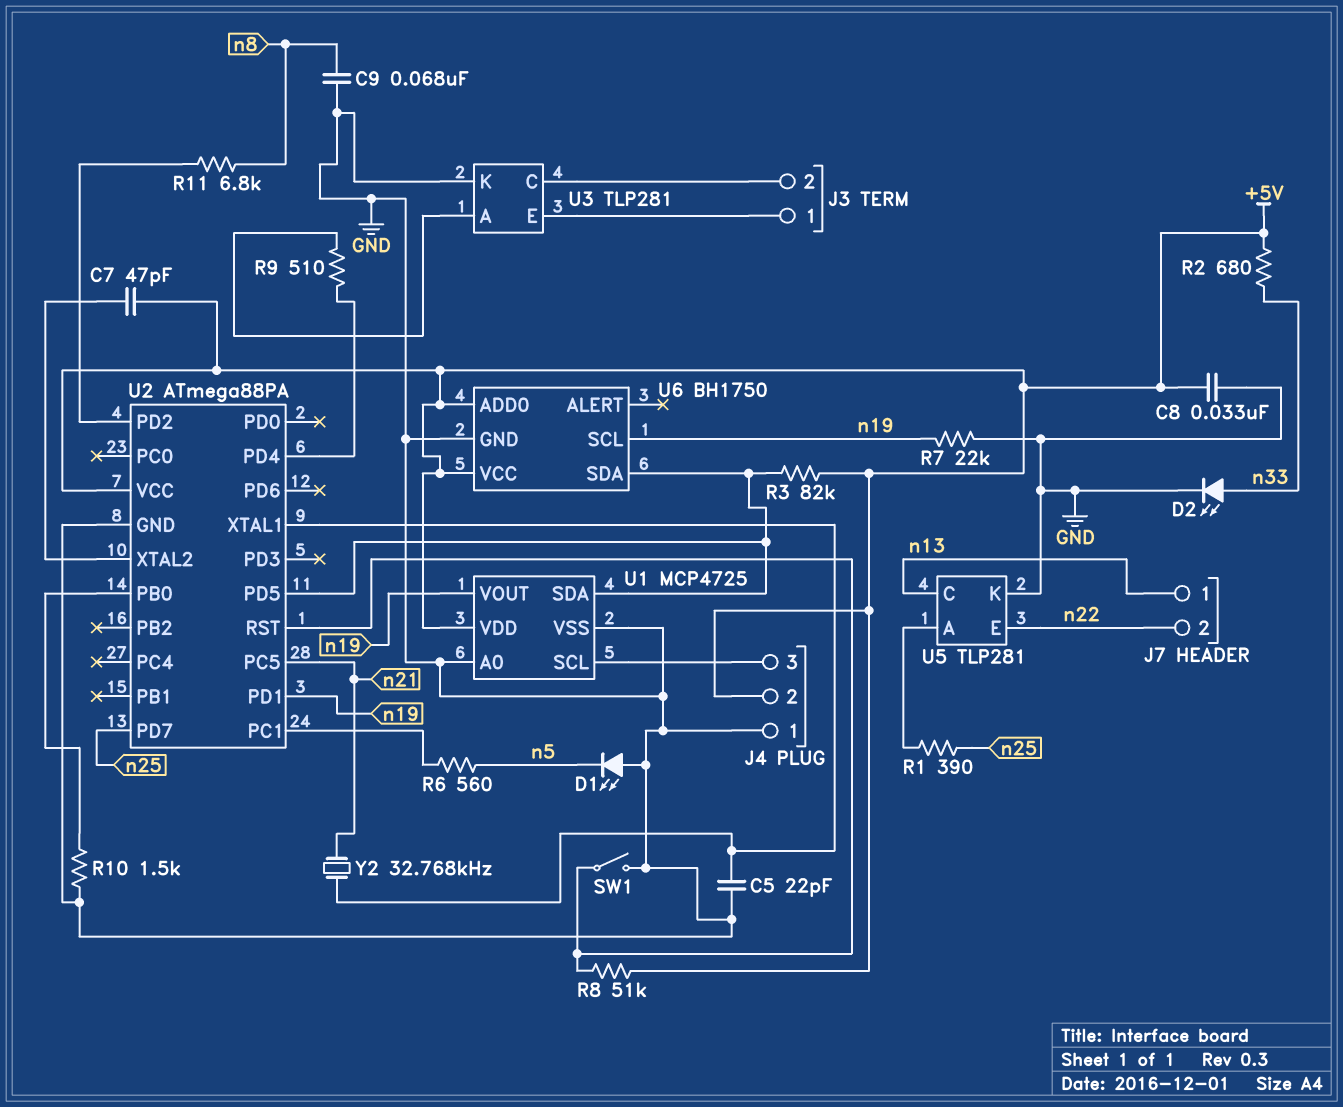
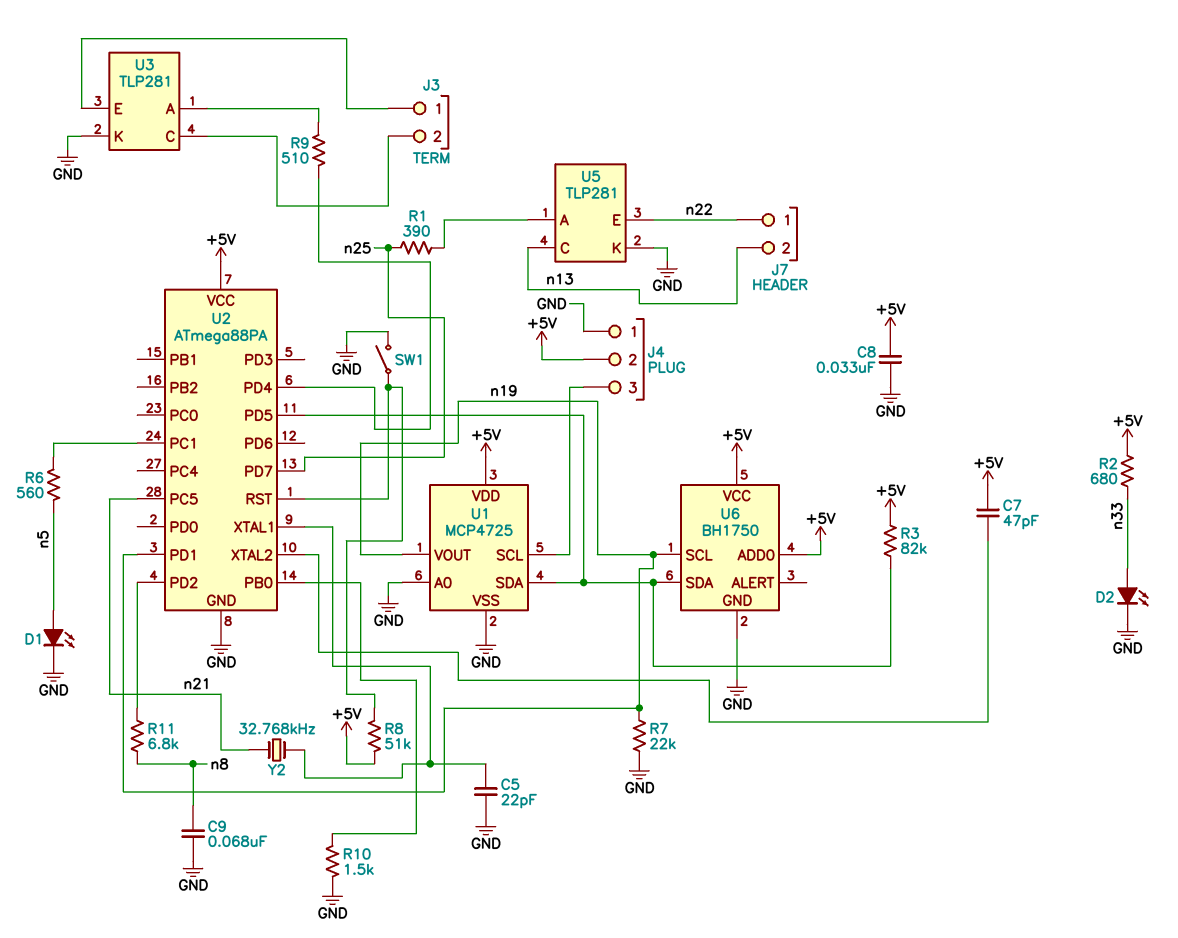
D1: LED (A GND, K n5) -> LED (A n5, K GND)
J7 pin 1: n13 -> n22
J7 pin 2: n22 -> n13

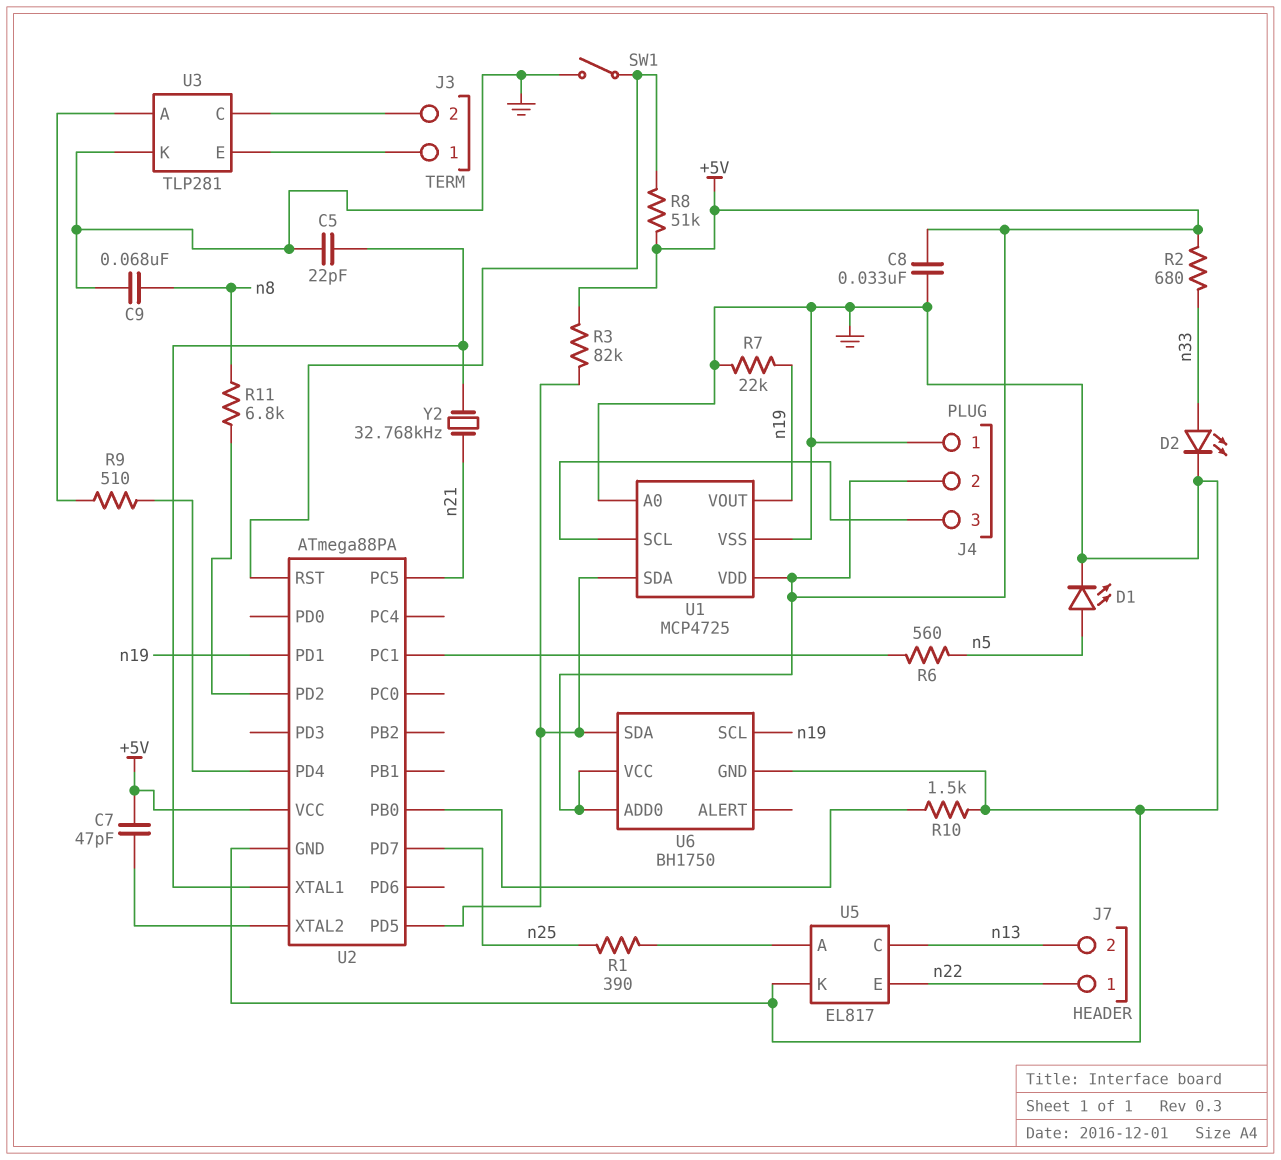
U5: TLP281 -> EL817

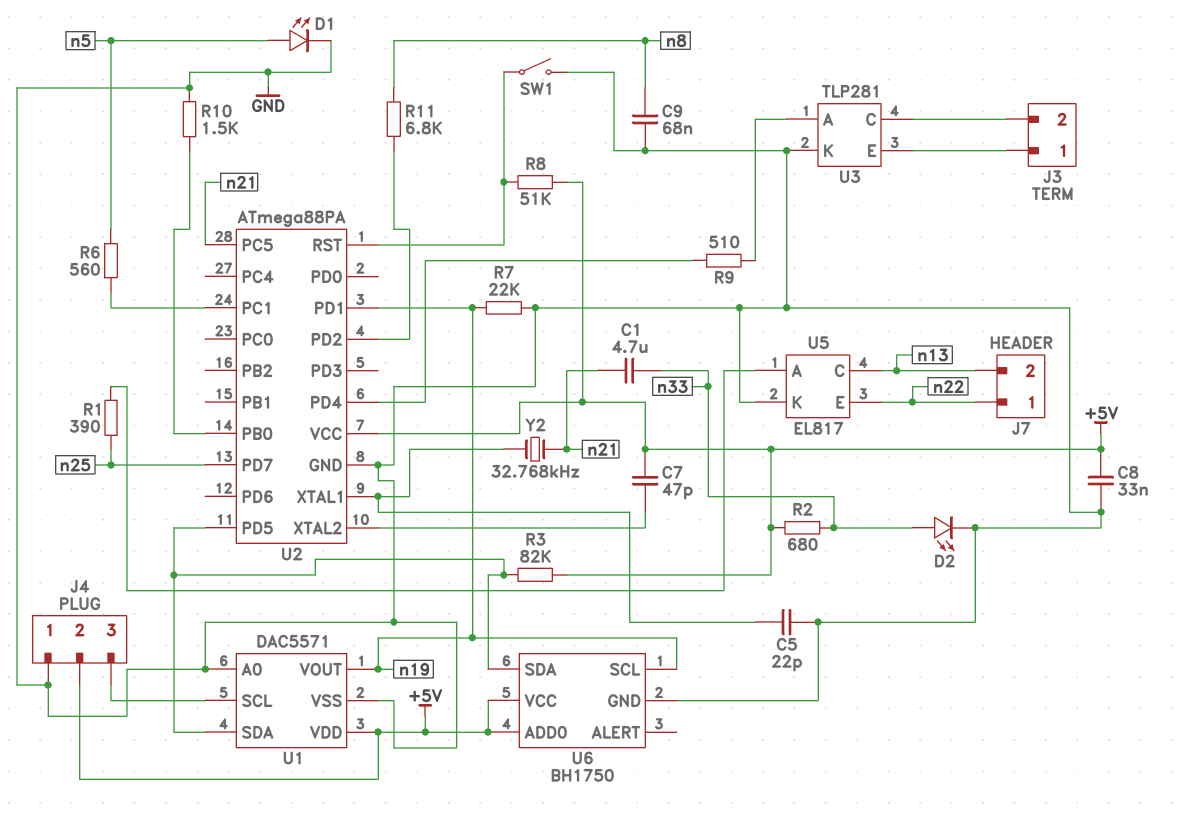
C1: none -> 4.7uF (n21, n33)
U1: MCP4725 -> DAC5571

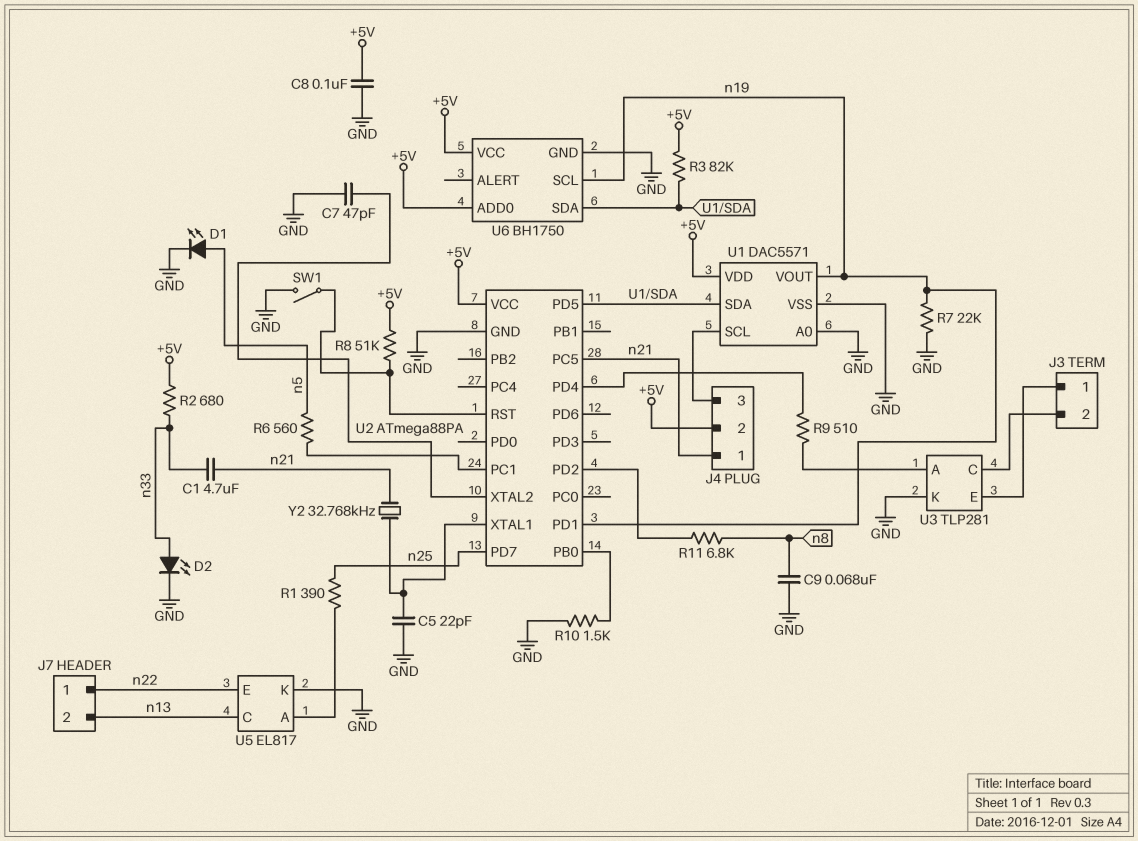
C7: 47pF (+5V, U2/XTAL2) -> 47pF (GND, U2/XTAL2)
C8: 33nF (+5V, GND) -> 100nF (+5V, GND)
J4 pin 1: GND -> n21

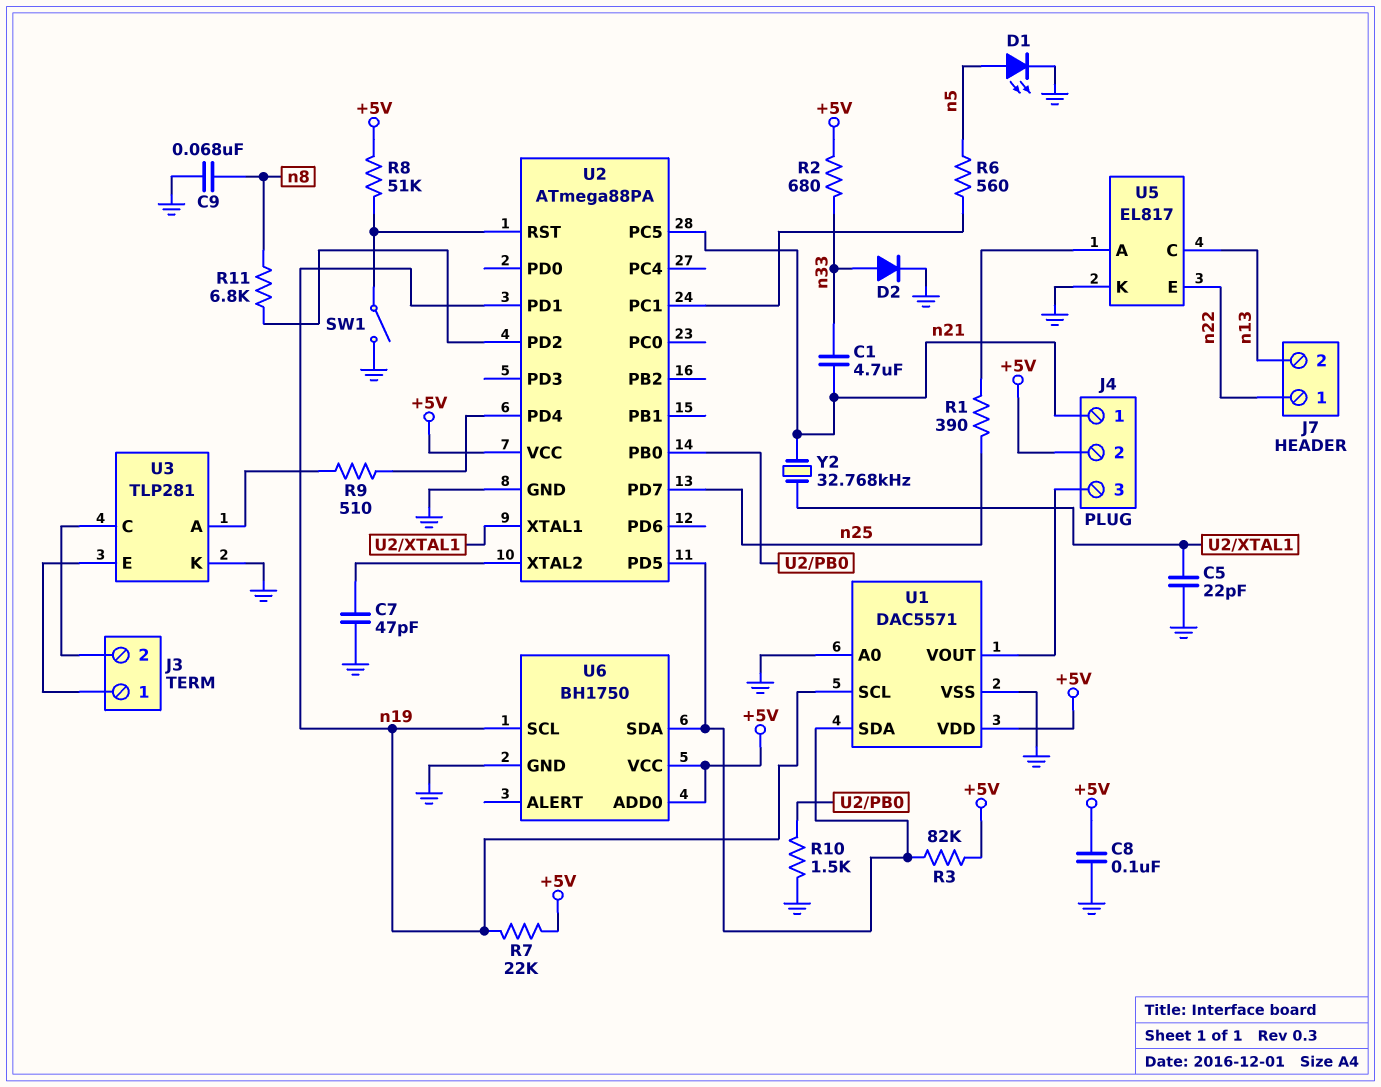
D2: LED (A n33, K GND) -> diode (A n33, K GND)
R7: 22k (GND, n19) -> 22k (+5V, n19)
U1 pin SCL: J4/3 -> n19
U1 pin VOUT: n19 -> J4/3

